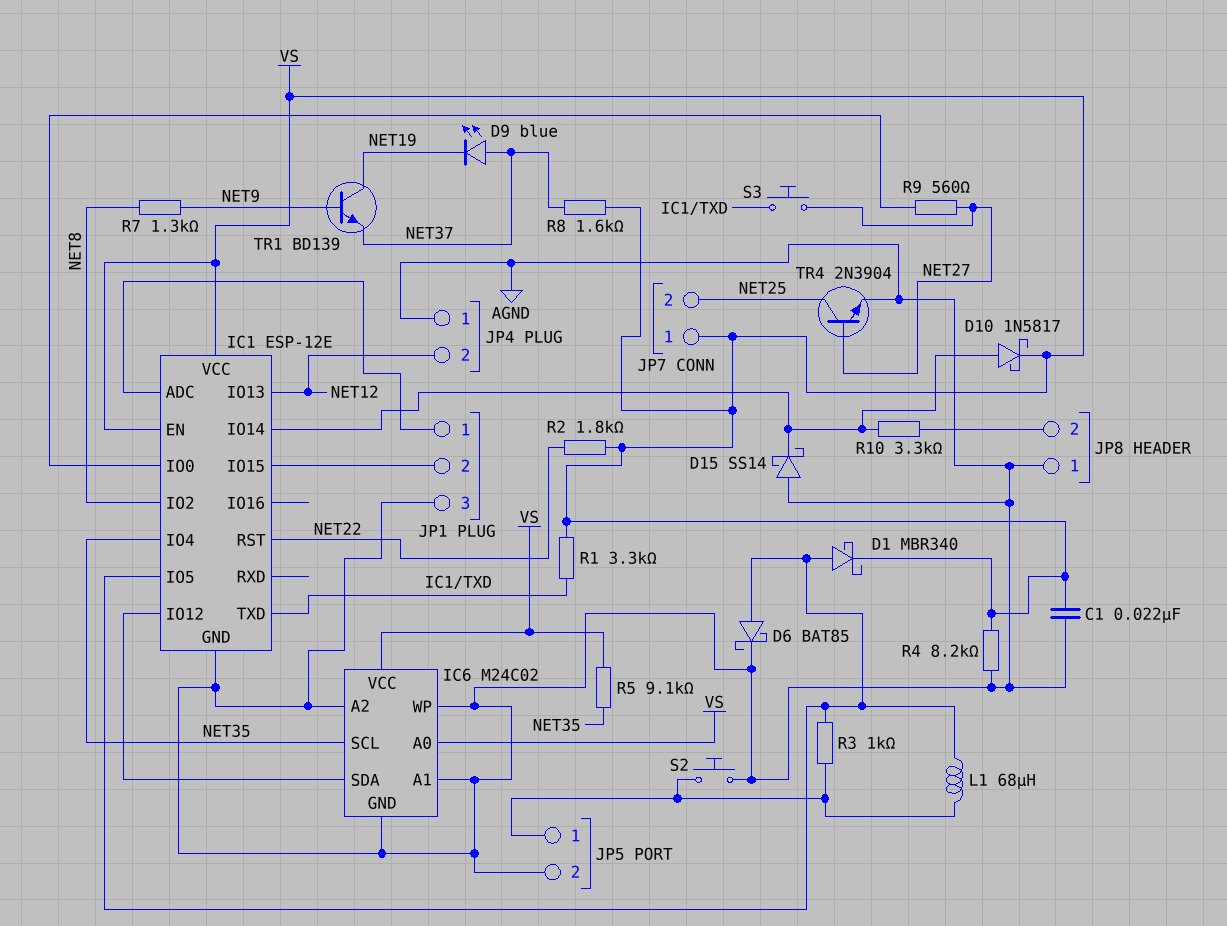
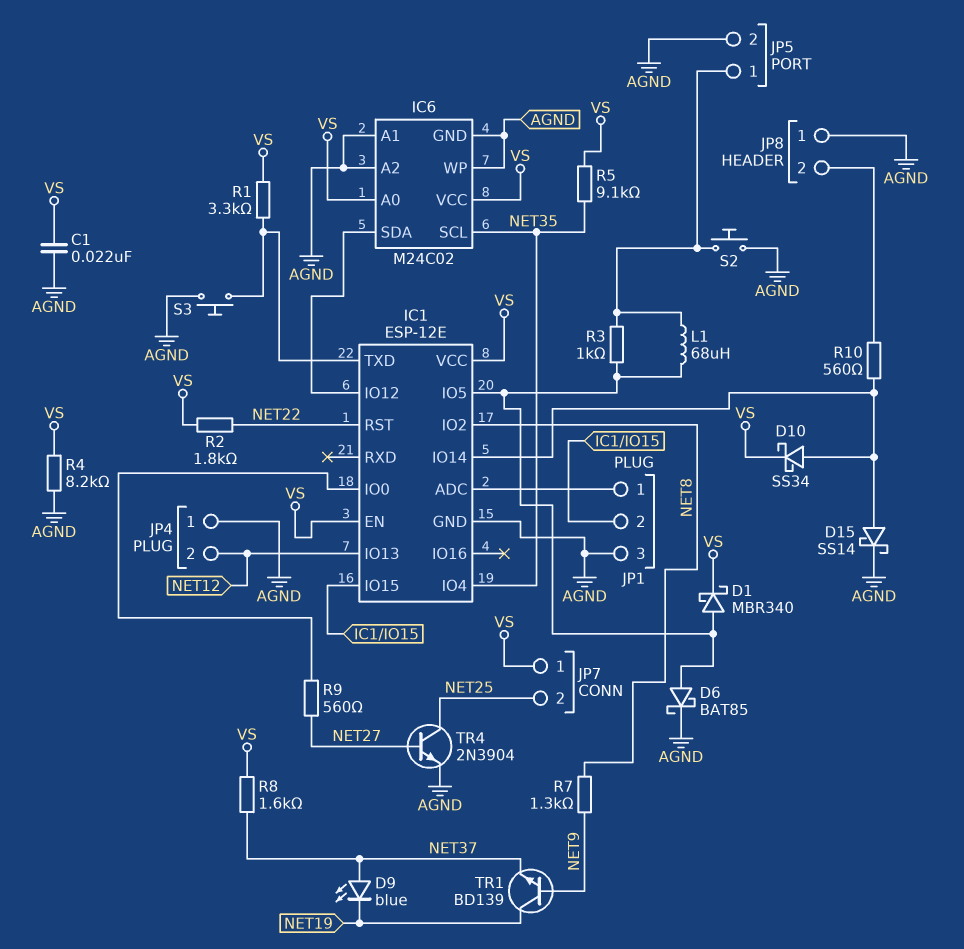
D10: schottky 1N5817 (A IC1/IO14, K VS) -> schottky SS34 (A IC1/IO14, K VS)
D15: schottky SS14 (A AGND, K IC1/IO14) -> schottky SS14 (A IC1/IO14, K AGND)
R10: 3.3k (IC1/IO14, JP8/2) -> 560 (IC1/IO14, JP8/2)
S3: button (IC1/TXD, NET27) -> button (AGND, IC1/TXD)

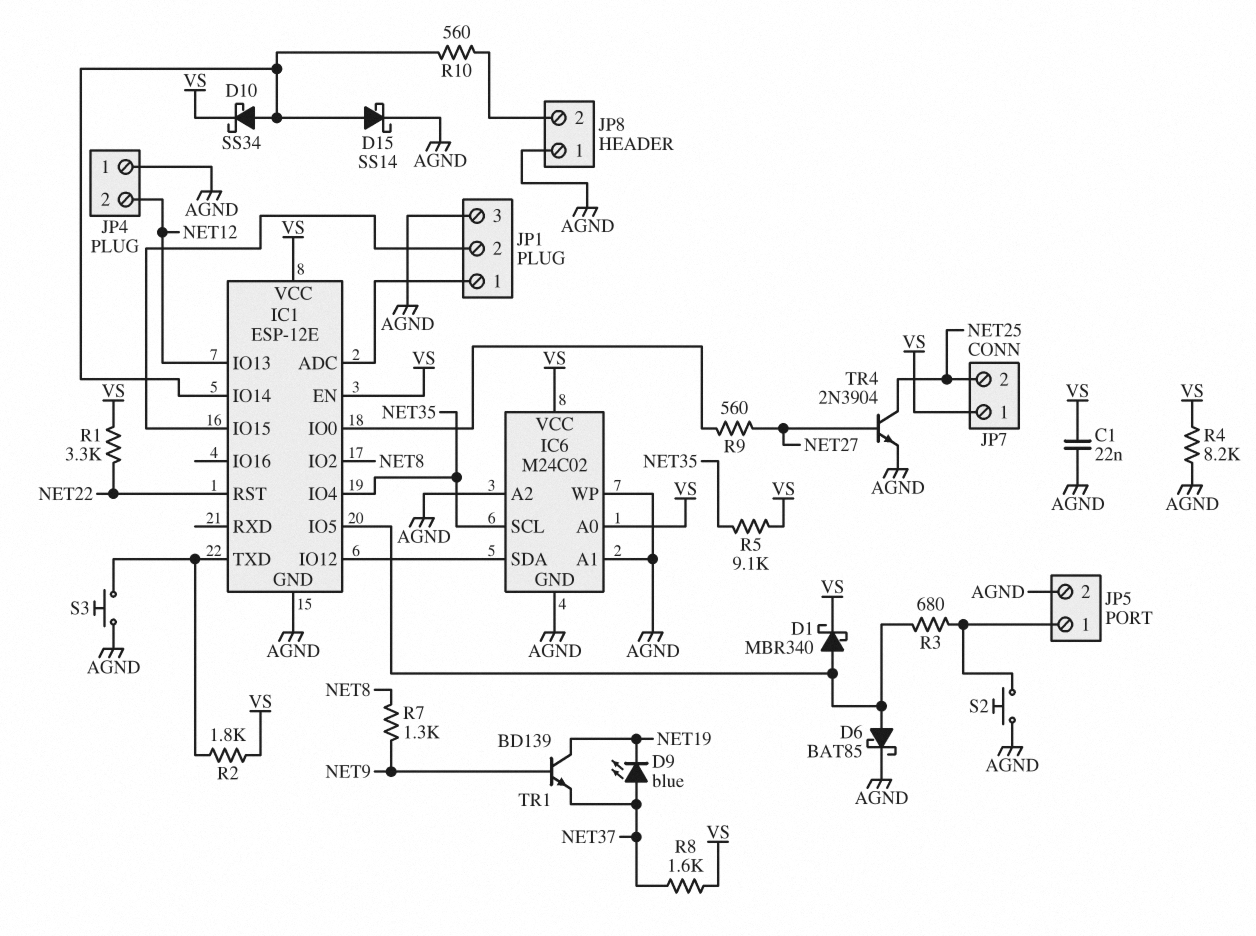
L1: 68uH (IC1/IO5, JP5/1) -> none
R1: 3.3k (IC1/TXD, VS) -> 3.3k (NET22, VS)
R2: 1.8k (NET22, VS) -> 1.8k (IC1/TXD, VS)
R3: 1k (IC1/IO5, JP5/1) -> 680 (IC1/IO5, JP5/1)

